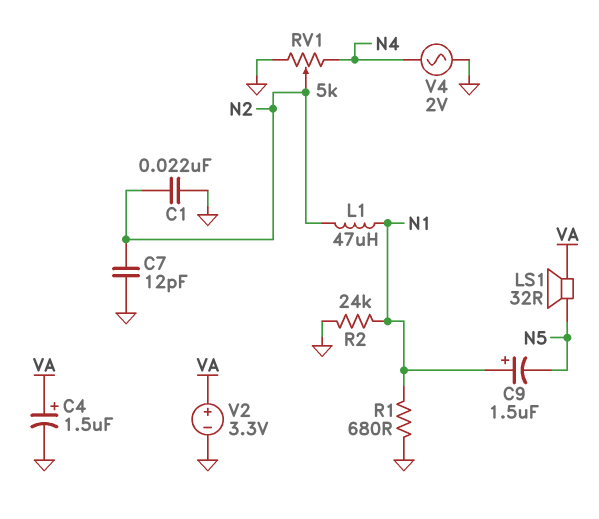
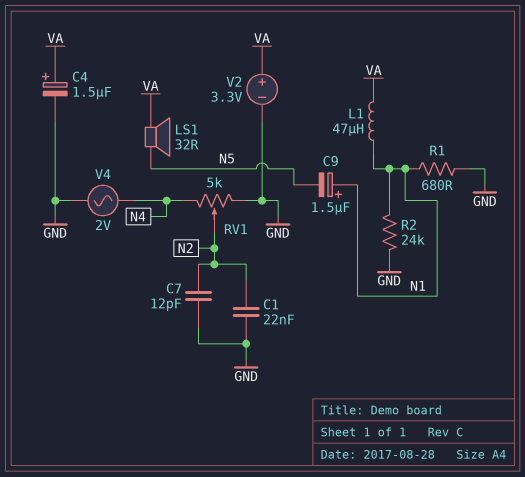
L1: 47uH (N1, N2) -> 47uH (N1, VA)

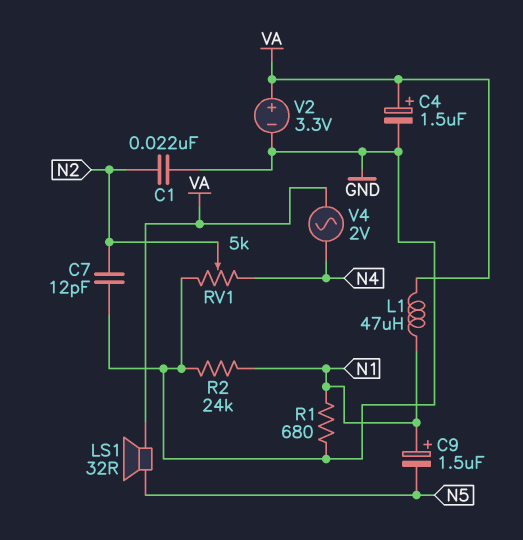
V4: AC 2V (GND, N4) -> AC 2V (N4, VA)

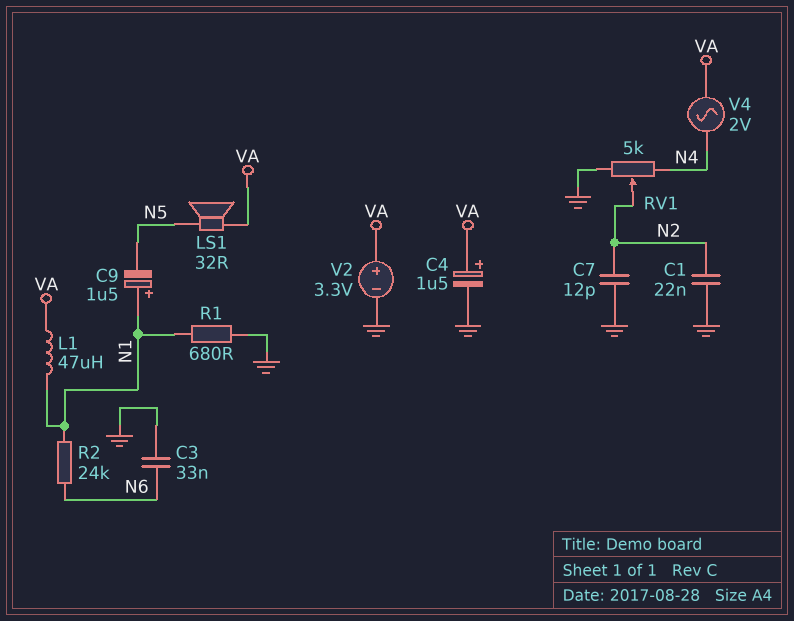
C3: none -> 33nF (GND, N6)
R2: 24k (GND, N1) -> 24k (N1, N6)

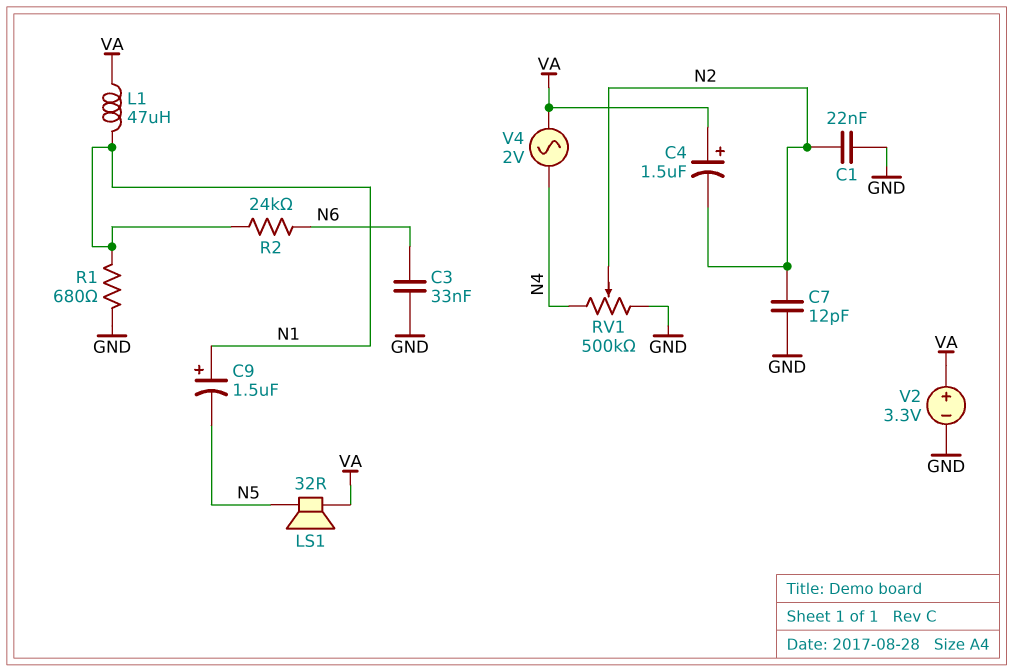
C4: 1.5uF (plus VA, minus GND) -> 1.5uF (plus VA, minus N2)
RV1: 5k (GND, N4, wiper N2) -> 500k (GND, N4, wiper N2)

